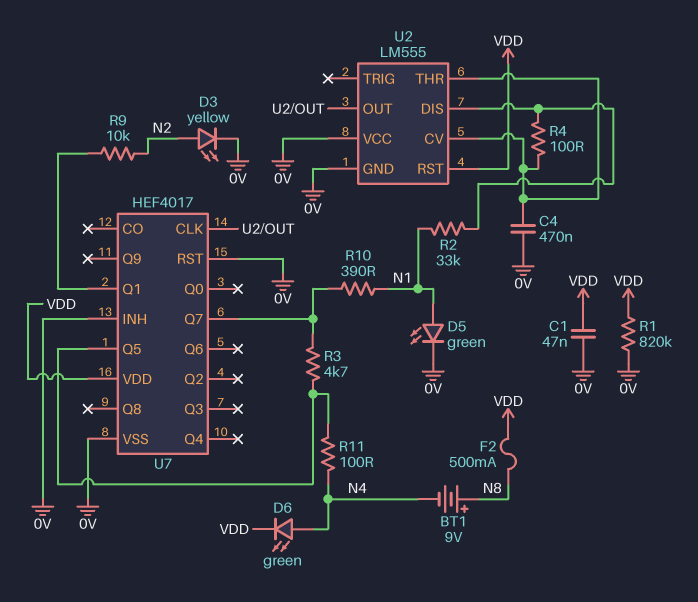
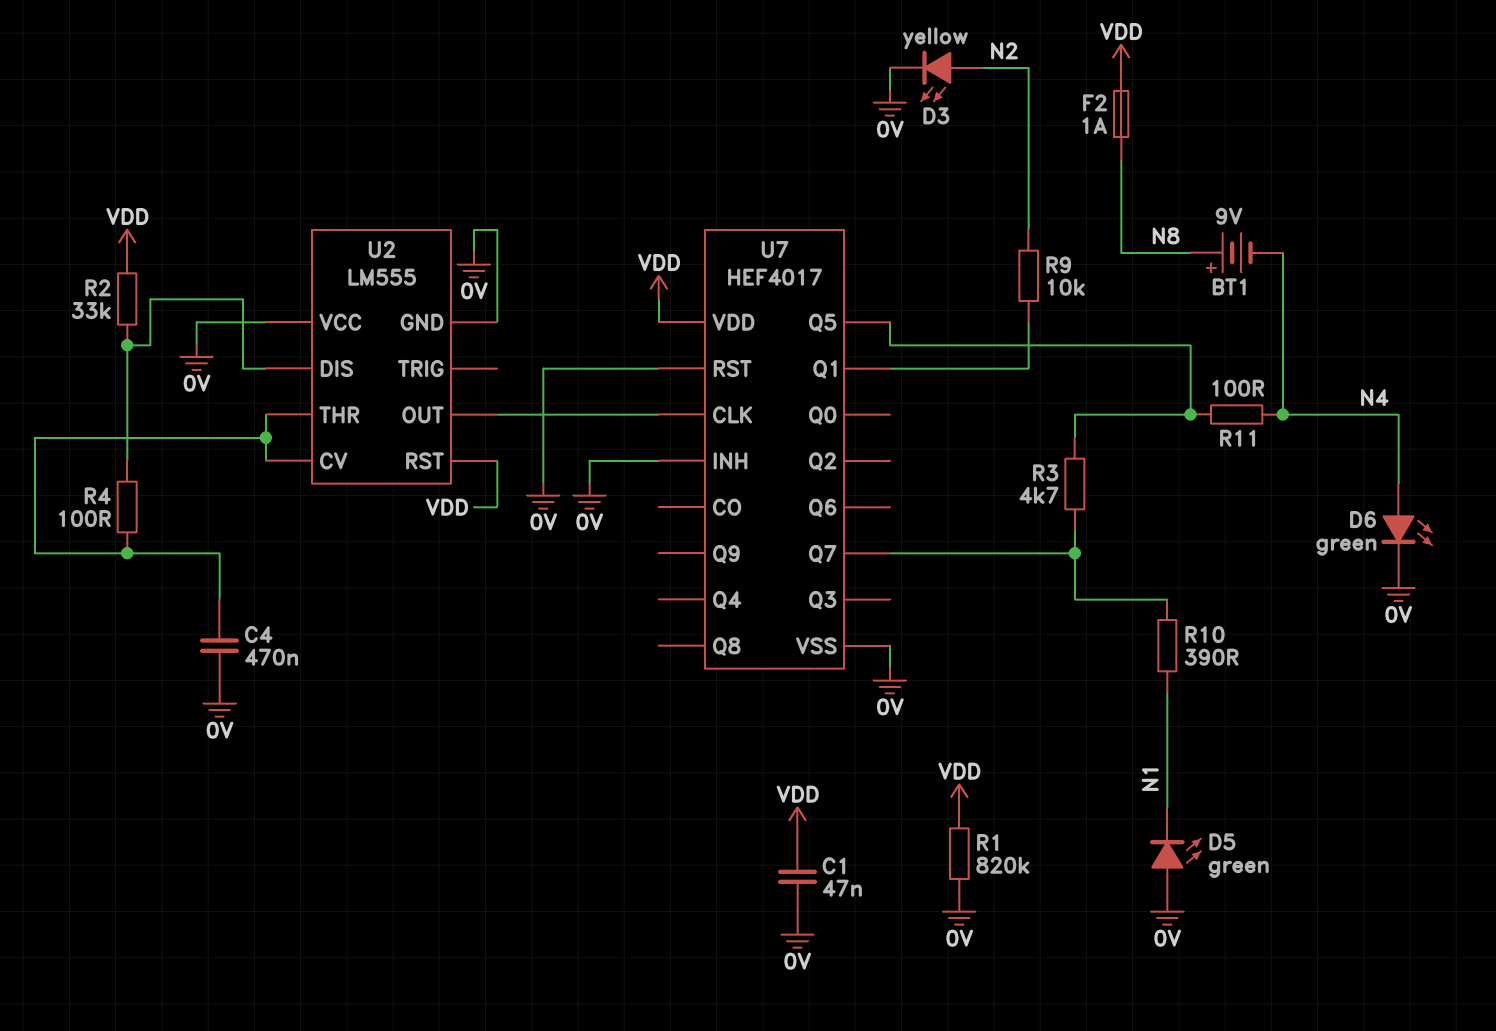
D5: LED green (A N1, K 0V) -> LED green (A 0V, K N1)
D6: LED green (A N4, K VDD) -> LED green (A N4, K 0V)
F2: 500mA (N8, VDD) -> 1A (N8, VDD)
R2: 33k (N1, U2/DIS) -> 33k (U2/DIS, VDD)

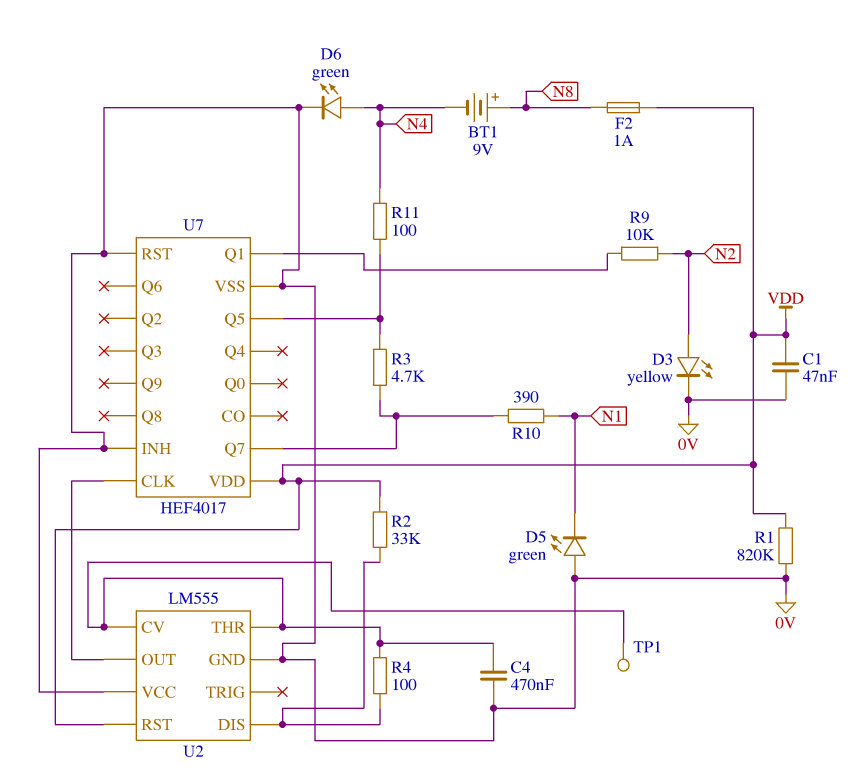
TP1: none -> test point (U2/CV)

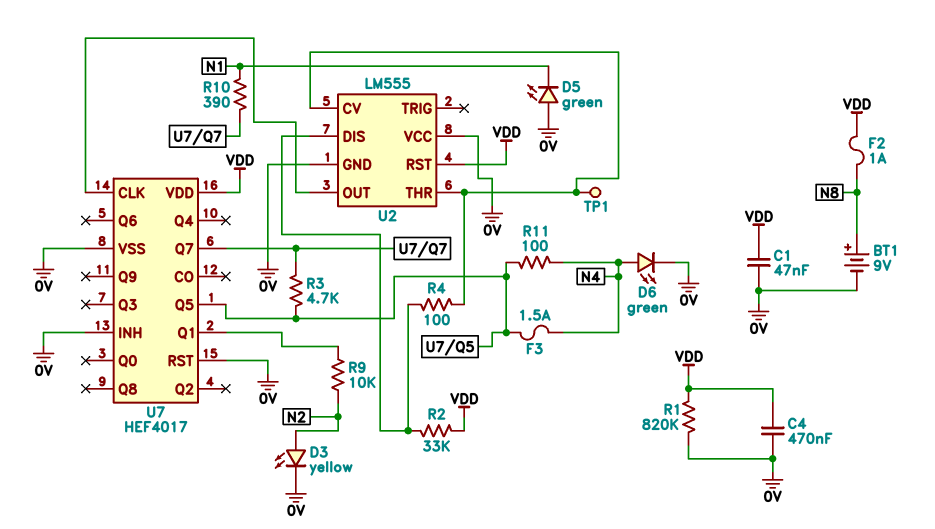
BT1: 9V (plus N8, minus N4) -> 9V (plus N8, minus 0V)
C4: 470nF (0V, U2/CV) -> 470nF (0V, VDD)
F3: none -> 1.5A (N4, U7/Q5)

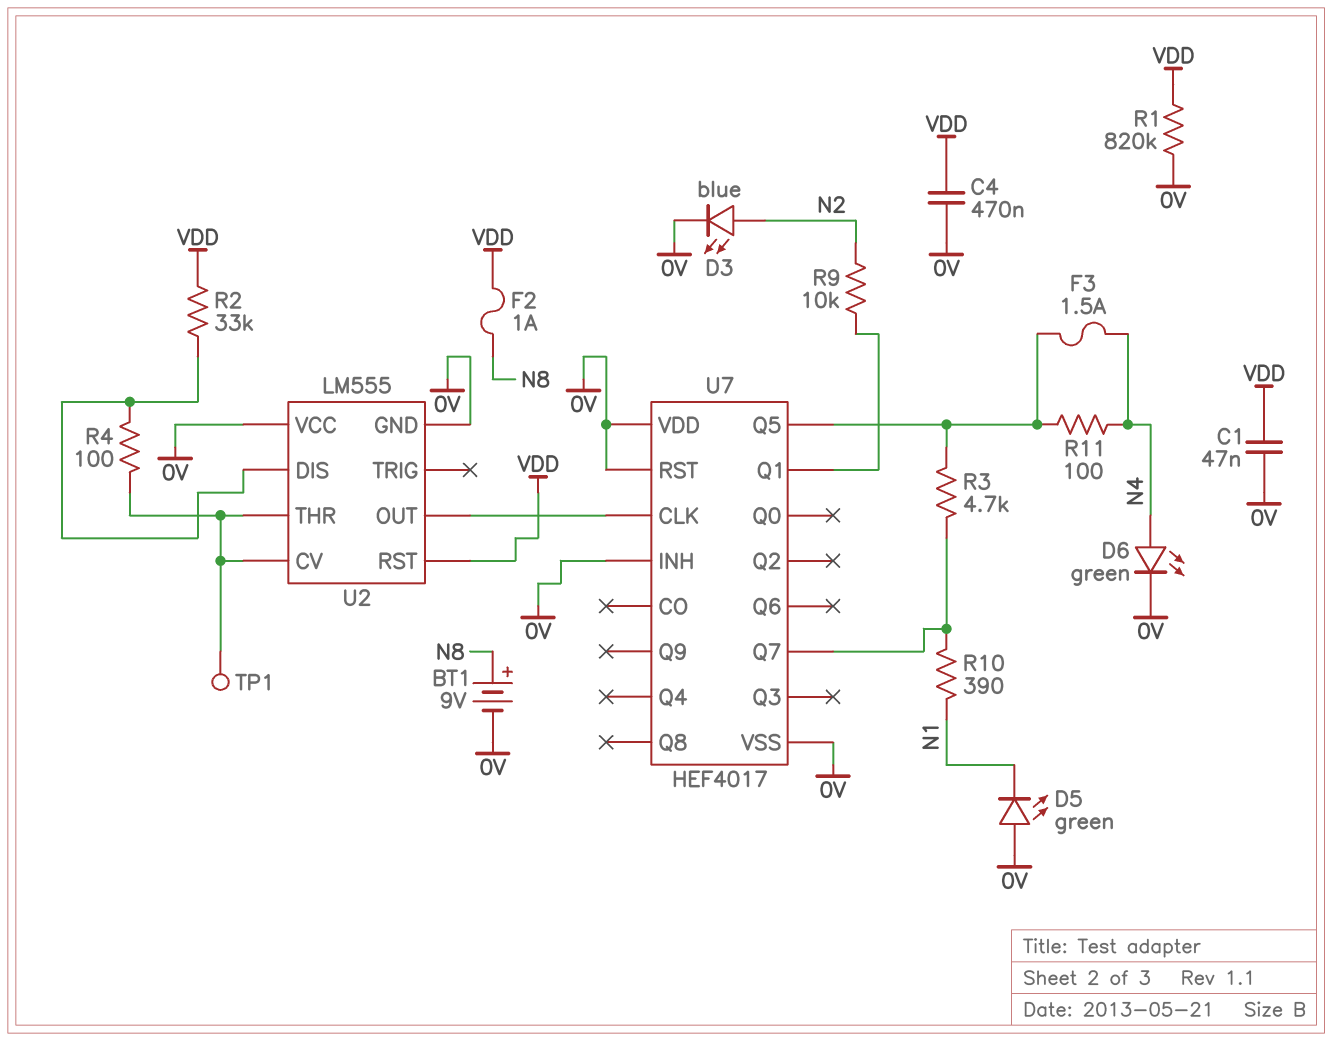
D3: LED yellow (A N2, K 0V) -> LED blue (A N2, K 0V)
U7 pin VDD: VDD -> 0V

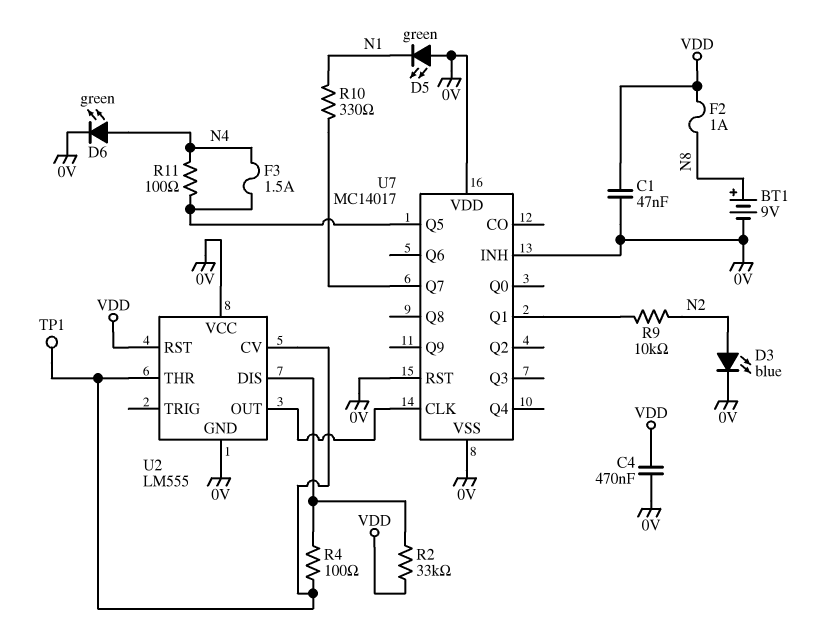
R1: 820k (0V, VDD) -> none
R3: 4.7k (U7/Q5, U7/Q7) -> none
R10: 390 (N1, U7/Q7) -> 330 (N1, U7/Q7)
U7: HEF4017 -> MC14017

